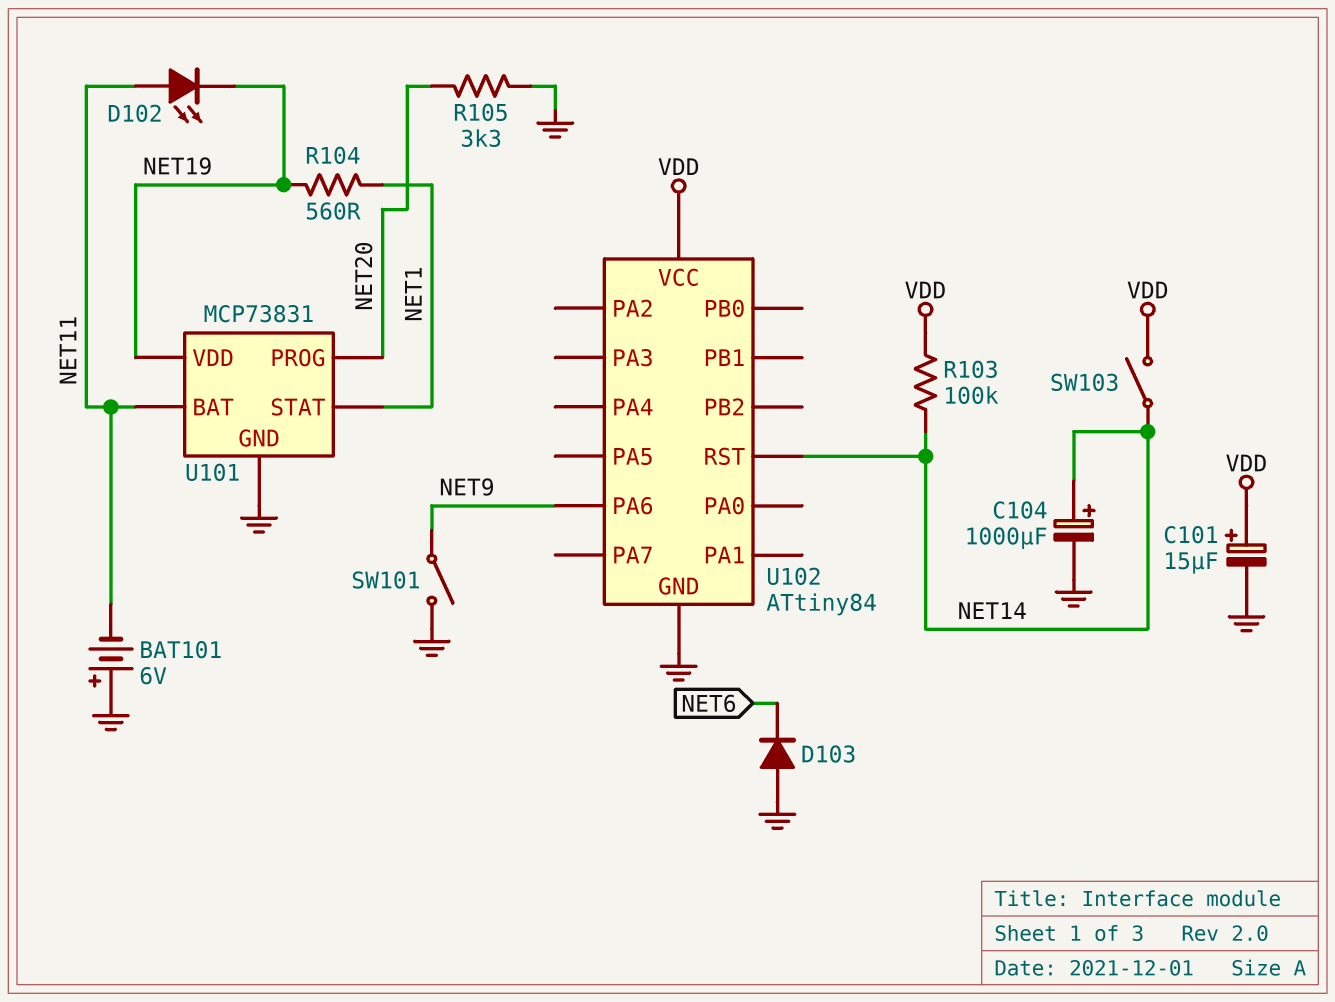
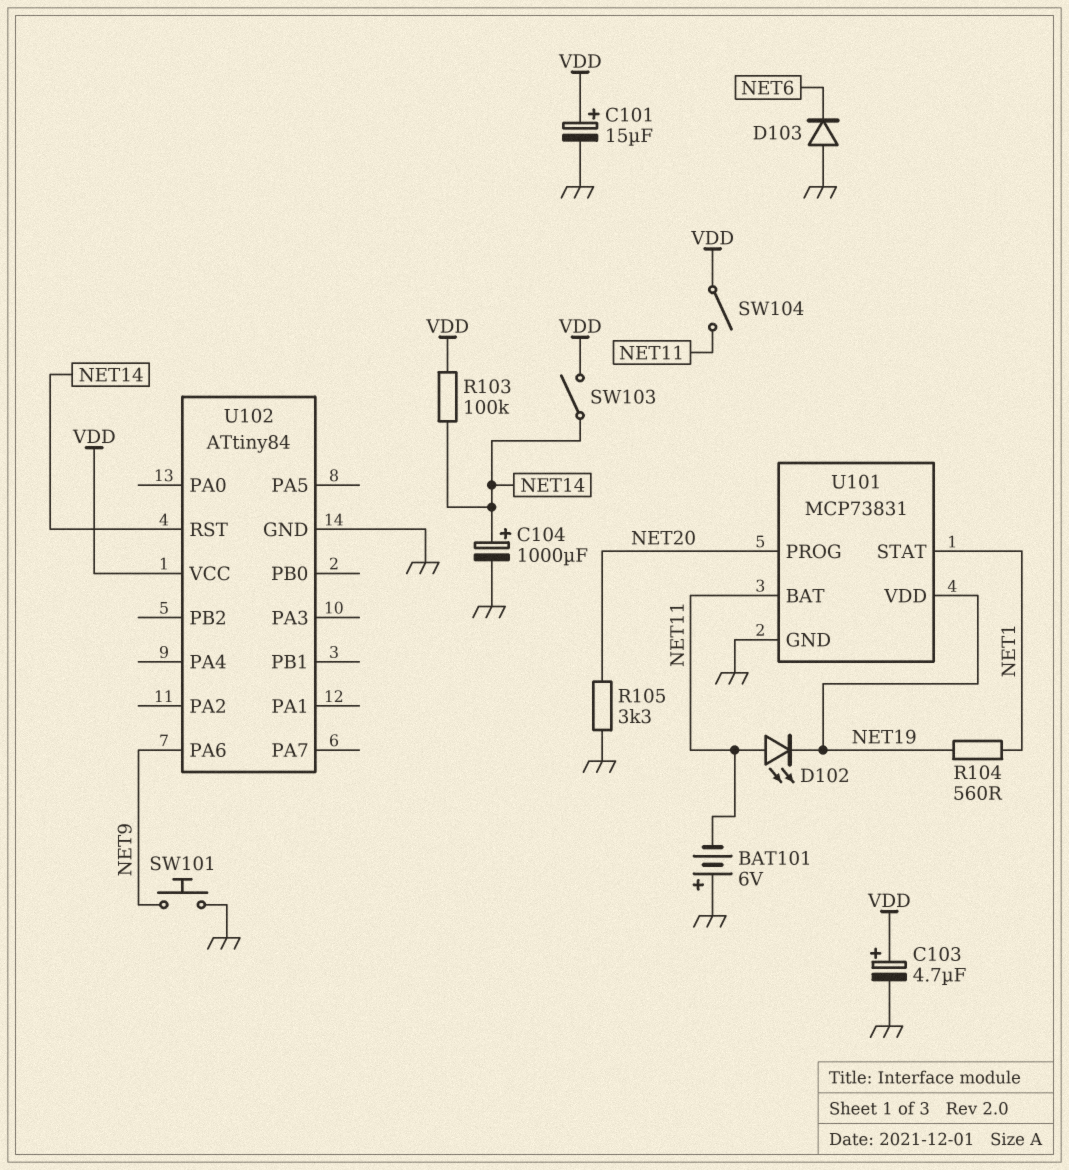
C103: none -> 4.7uF (plus VDD, minus GND)
SW101: switch (GND, NET9) -> button (GND, NET9)
SW104: none -> switch (NET11, VDD)

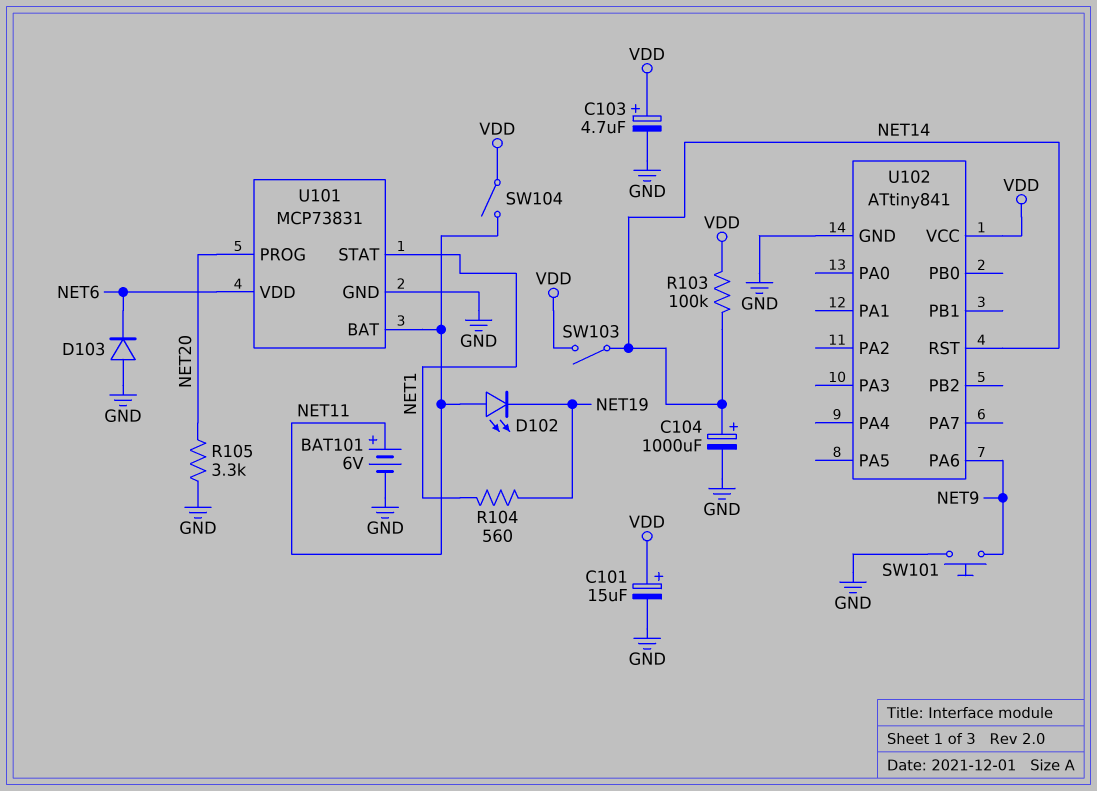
BAT101: 6V (plus GND, minus NET11) -> 6V (plus NET11, minus GND)
U101 pin VDD: NET19 -> NET6
U102: ATtiny84 -> ATtiny841

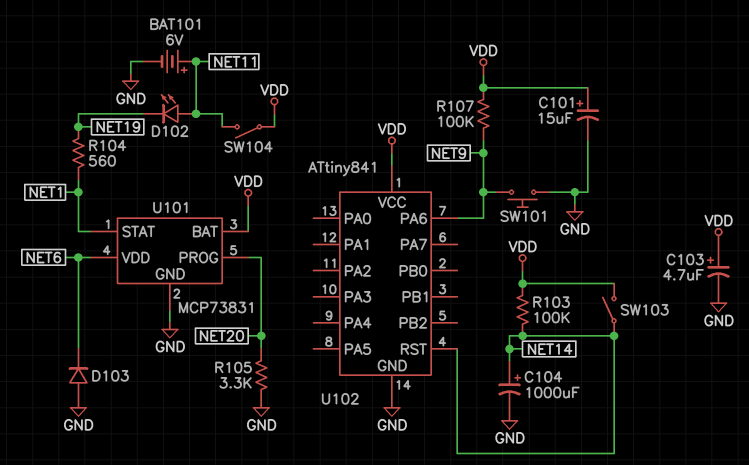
R107: none -> 100k (NET9, VDD)
U101 pin BAT: NET11 -> VDD

